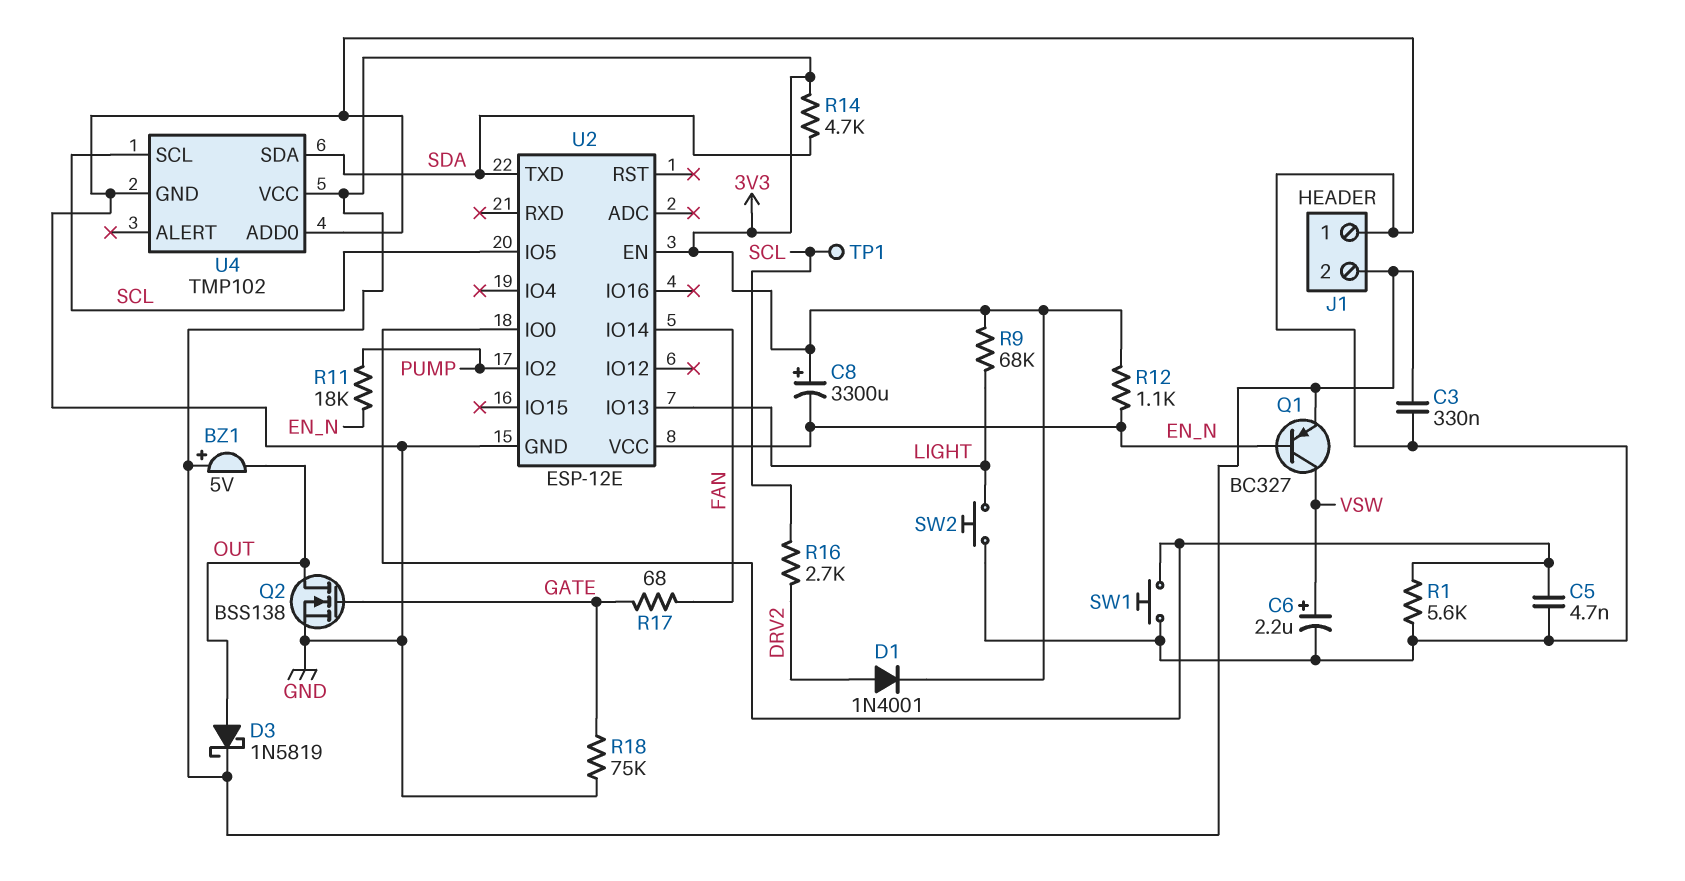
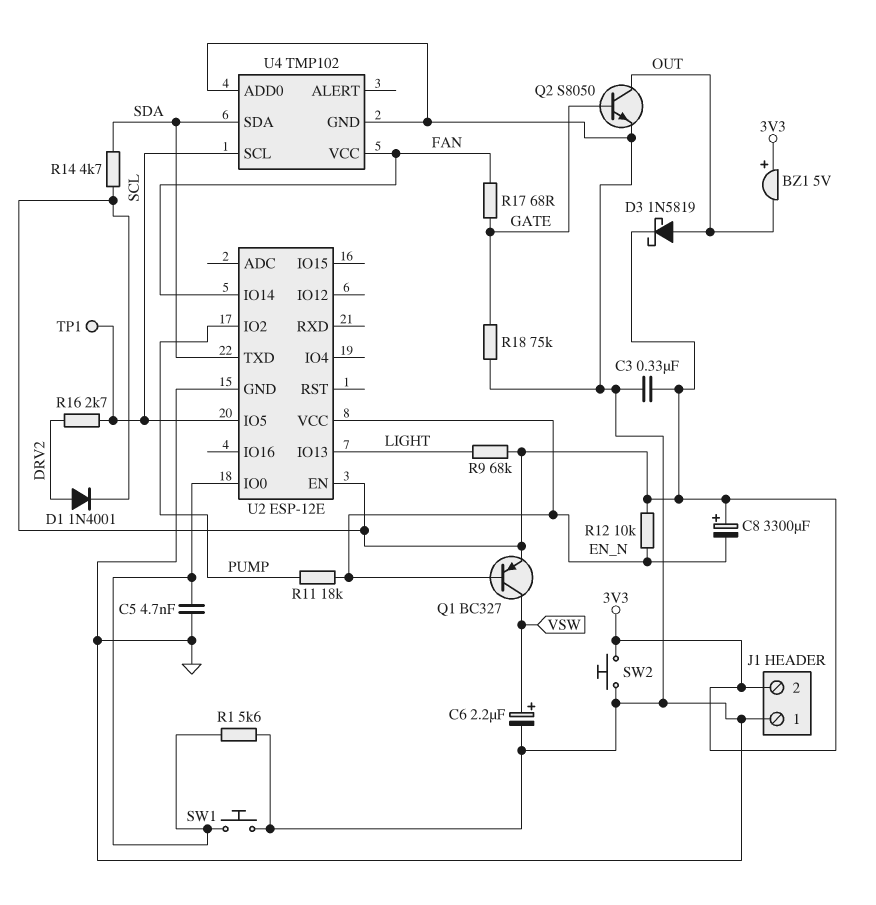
Q2: NMOS BSS138 (G GATE, D OUT, S GND) -> NPN S8050 (B GATE, C OUT, E GND)
R12: 1.1k (3V3, EN_N) -> 10k (3V3, EN_N)
SW2: button (GND, LIGHT) -> button (3V3, GND)
U4 pin VCC: 3V3 -> FAN

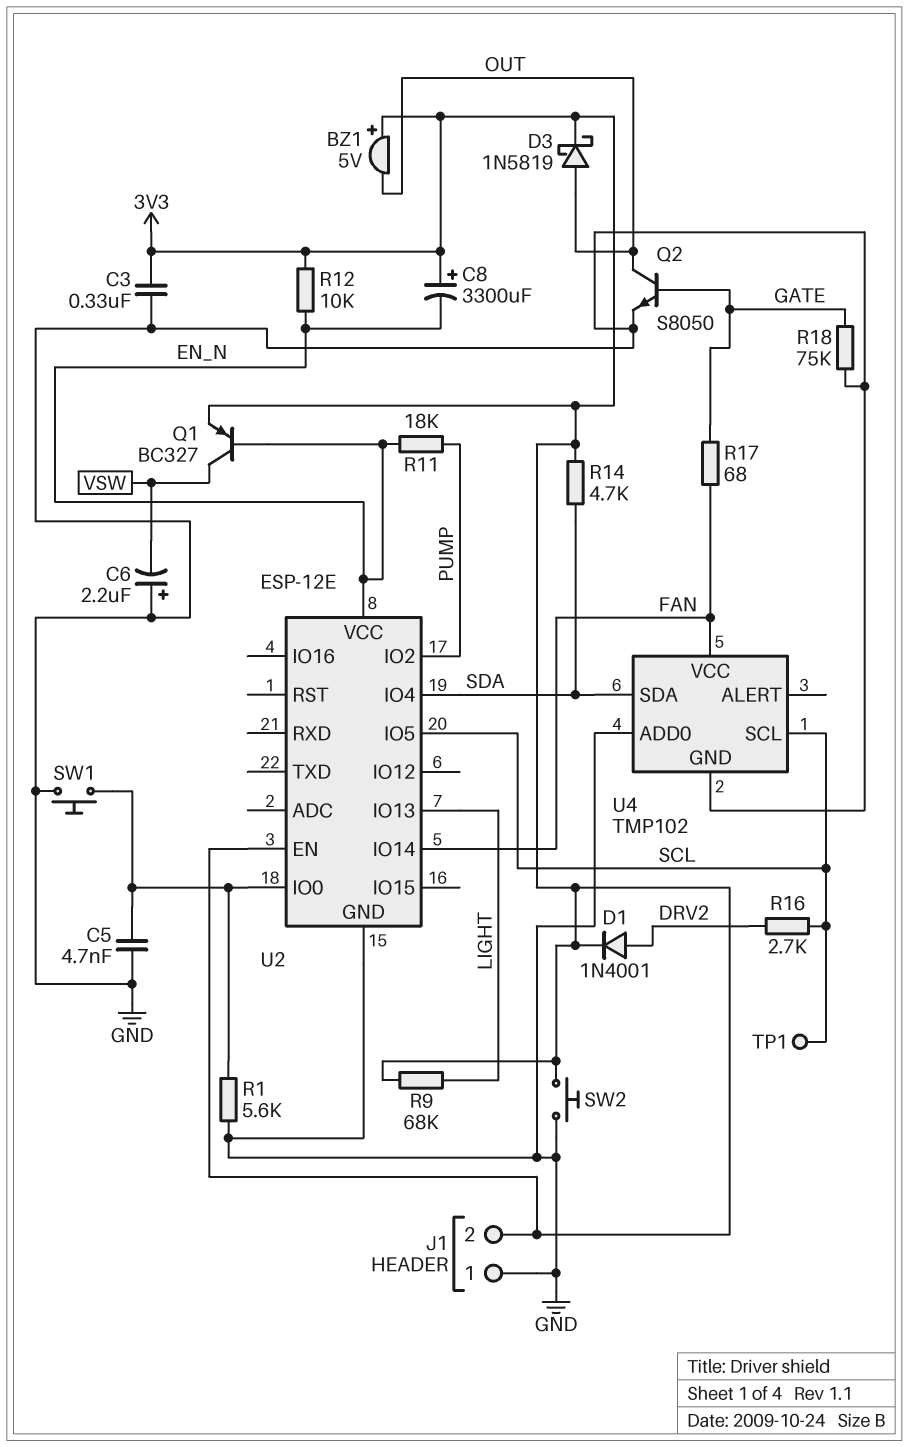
C6: 2.2uF (plus VSW, minus GND) -> 2.2uF (plus GND, minus VSW)
U2 pin IO4: none -> SDA
U2 pin TXD: SDA -> none

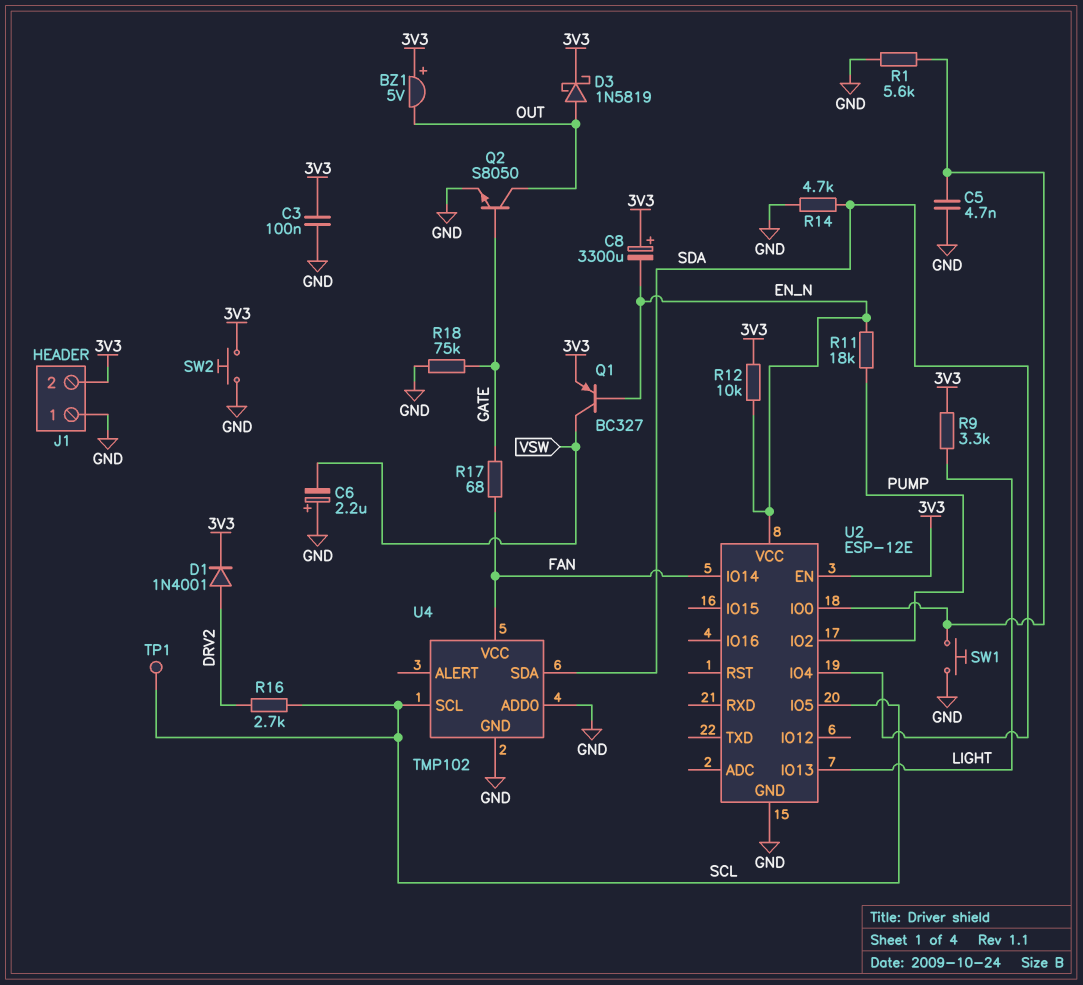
C3: 330nF (3V3, GND) -> 100nF (3V3, GND)
R9: 68k (3V3, LIGHT) -> 3.3k (3V3, LIGHT)
R14: 4.7k (3V3, SDA) -> 4.7k (GND, SDA)

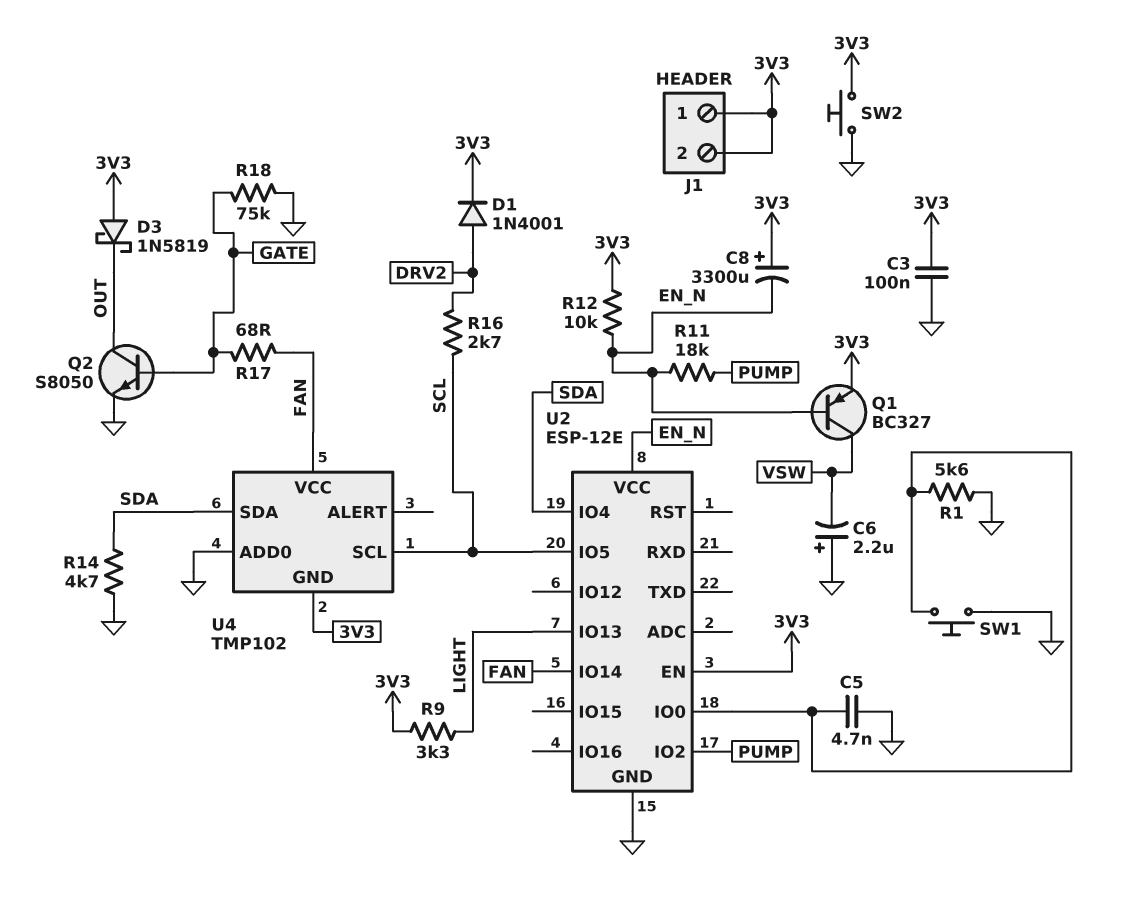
BZ1: buzzer 5V (plus 3V3, minus OUT) -> none
D3: schottky 1N5819 (A OUT, K 3V3) -> schottky 1N5819 (A 3V3, K OUT)
J1 pin 1: GND -> 3V3
TP1: test point (SCL) -> none
U4 pin GND: GND -> 3V3

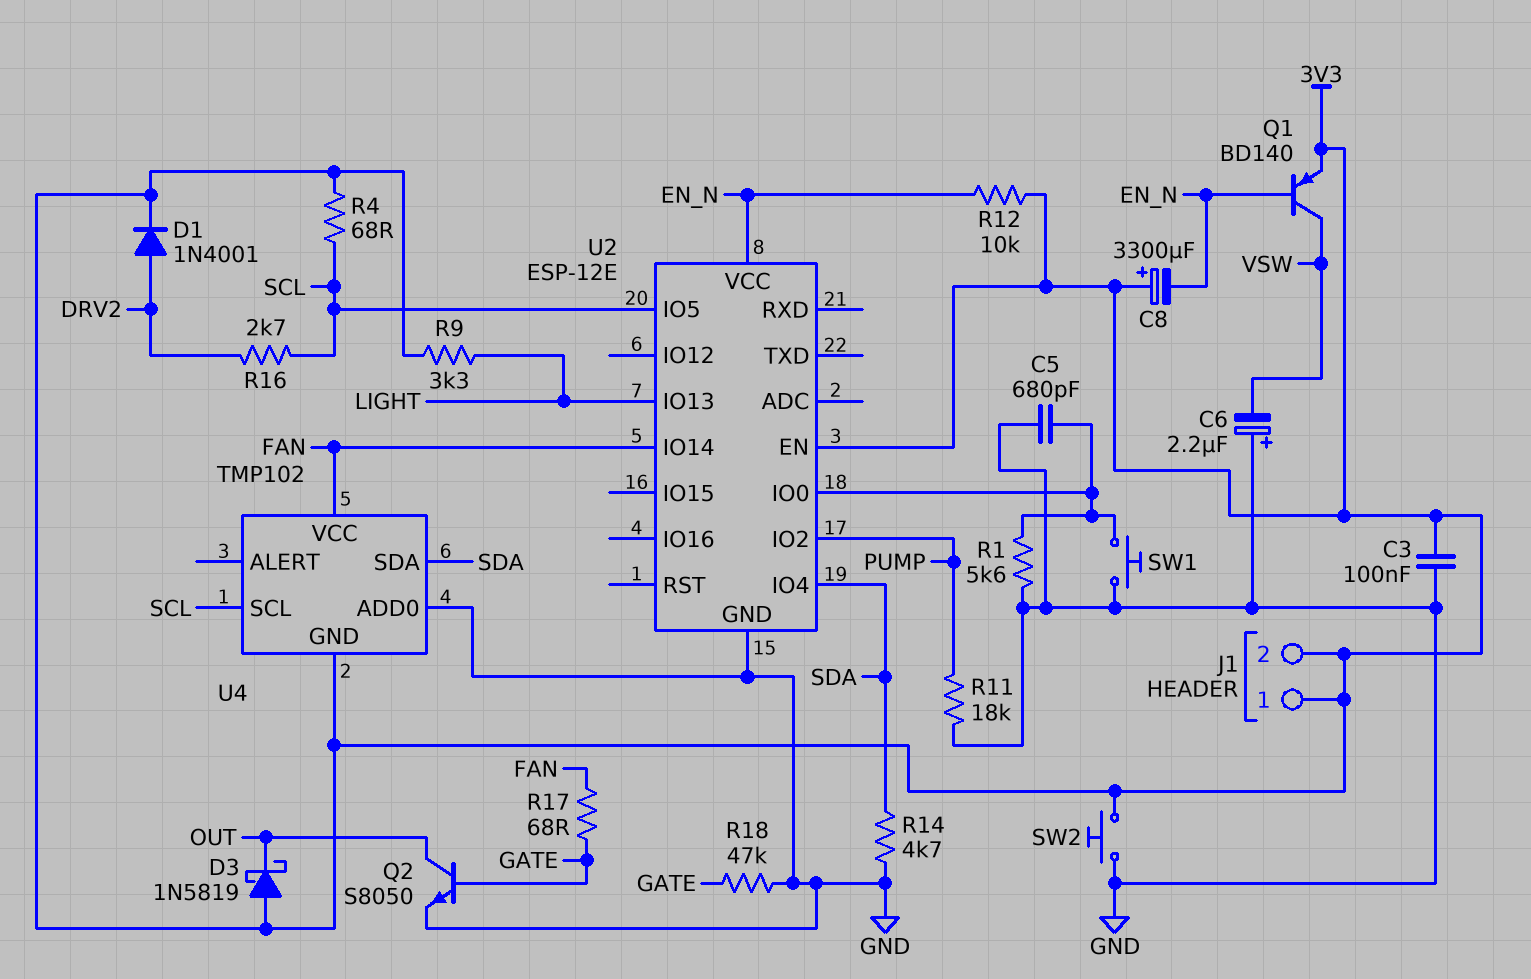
C5: 4.7nF (GND, U2/IO0) -> 680pF (GND, U2/IO0)
Q1: PNP BC327 (B EN_N, C VSW, E 3V3) -> PNP BD140 (B EN_N, C VSW, E 3V3)
R4: none -> 68 (3V3, SCL)
R11: 18k (EN_N, PUMP) -> 18k (GND, PUMP)
R18: 75k (GATE, GND) -> 47k (GATE, GND)

